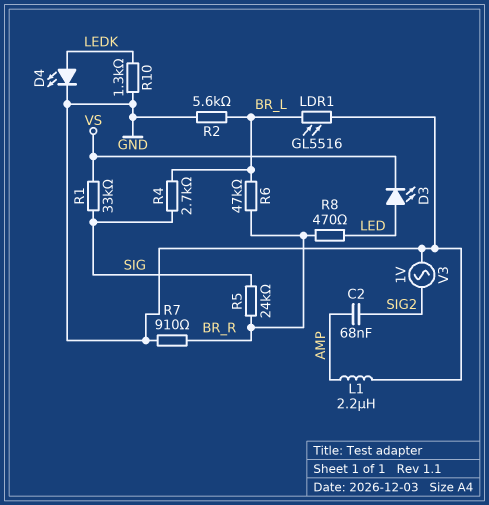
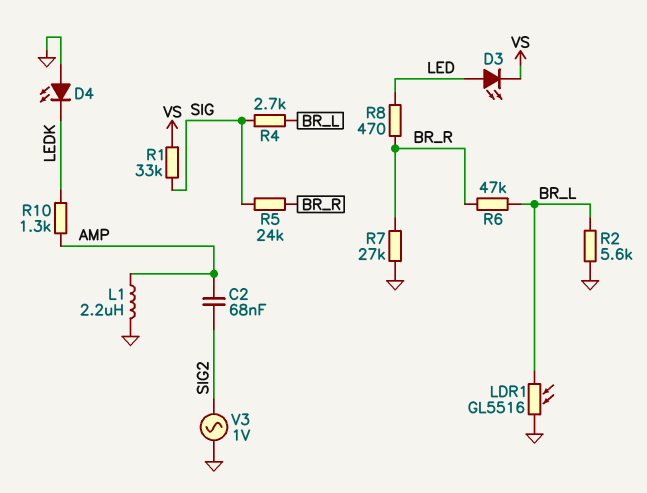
D4: LED (A LEDK, K GND) -> LED (A GND, K LEDK)
R7: 910 (BR_R, GND) -> 27k (BR_R, GND)
R10: 1.3k (GND, LEDK) -> 1.3k (AMP, LEDK)

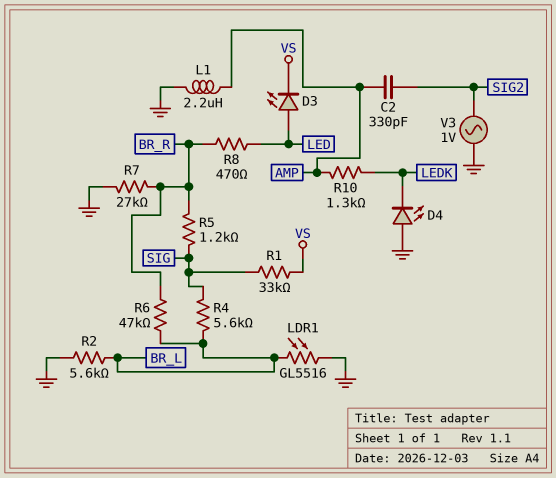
C2: 68nF (AMP, SIG2) -> 330pF (AMP, SIG2)
R4: 2.7k (BR_L, SIG) -> 5.6k (BR_L, SIG)
R5: 24k (BR_R, SIG) -> 1.2k (BR_R, SIG)

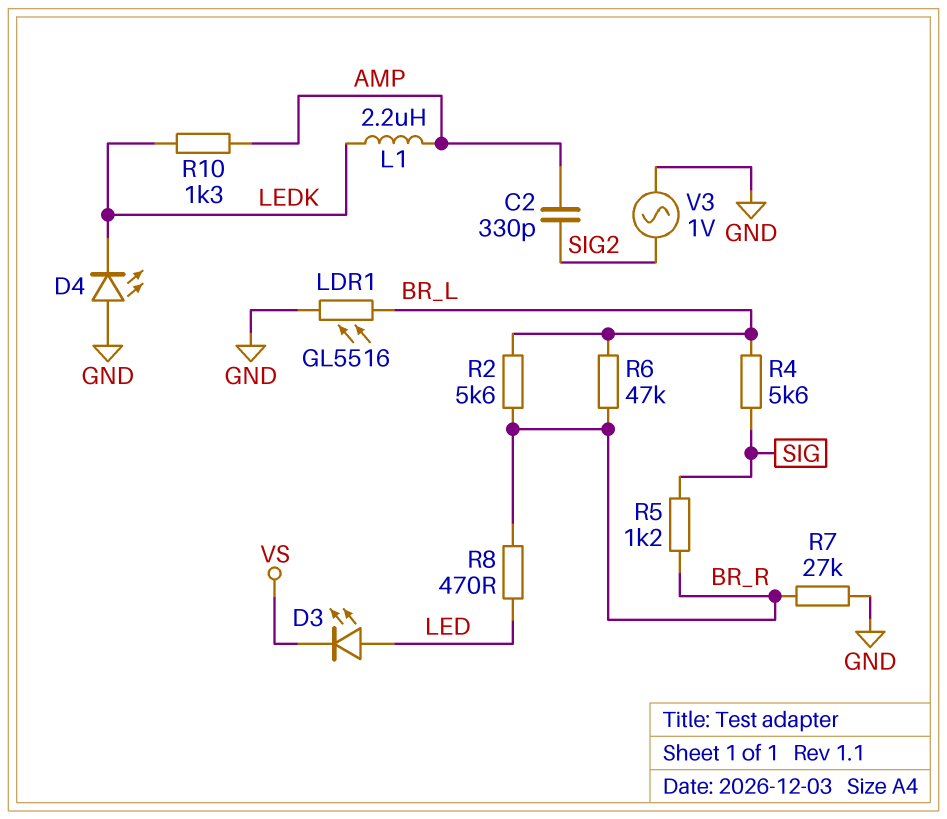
L1: 2.2uH (AMP, GND) -> 2.2uH (AMP, LEDK)
R1: 33k (SIG, VS) -> none
R2: 5.6k (BR_L, GND) -> 5.6k (BR_L, BR_R)

